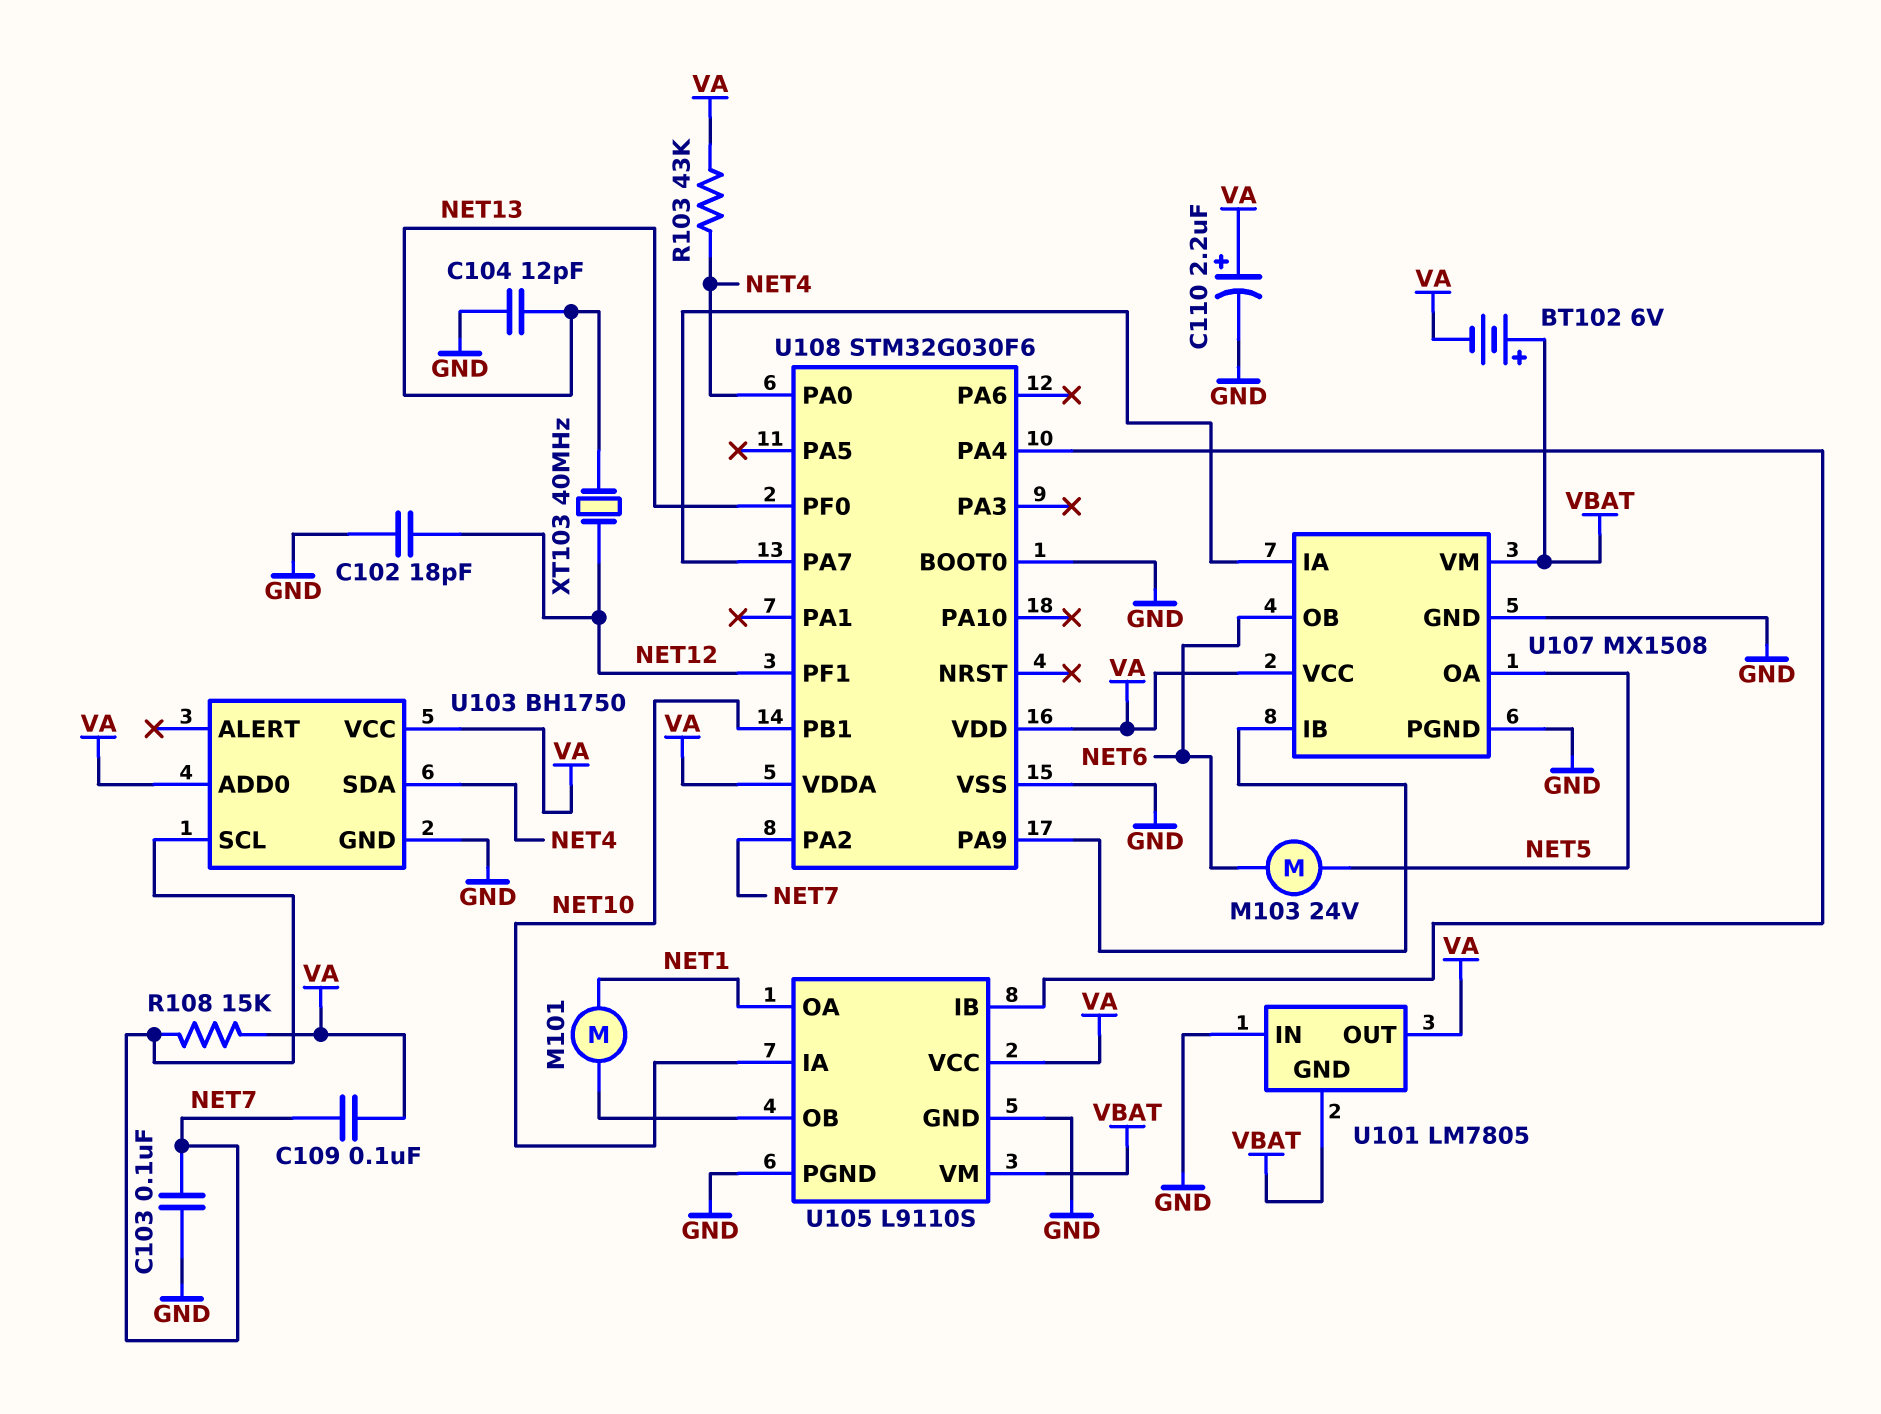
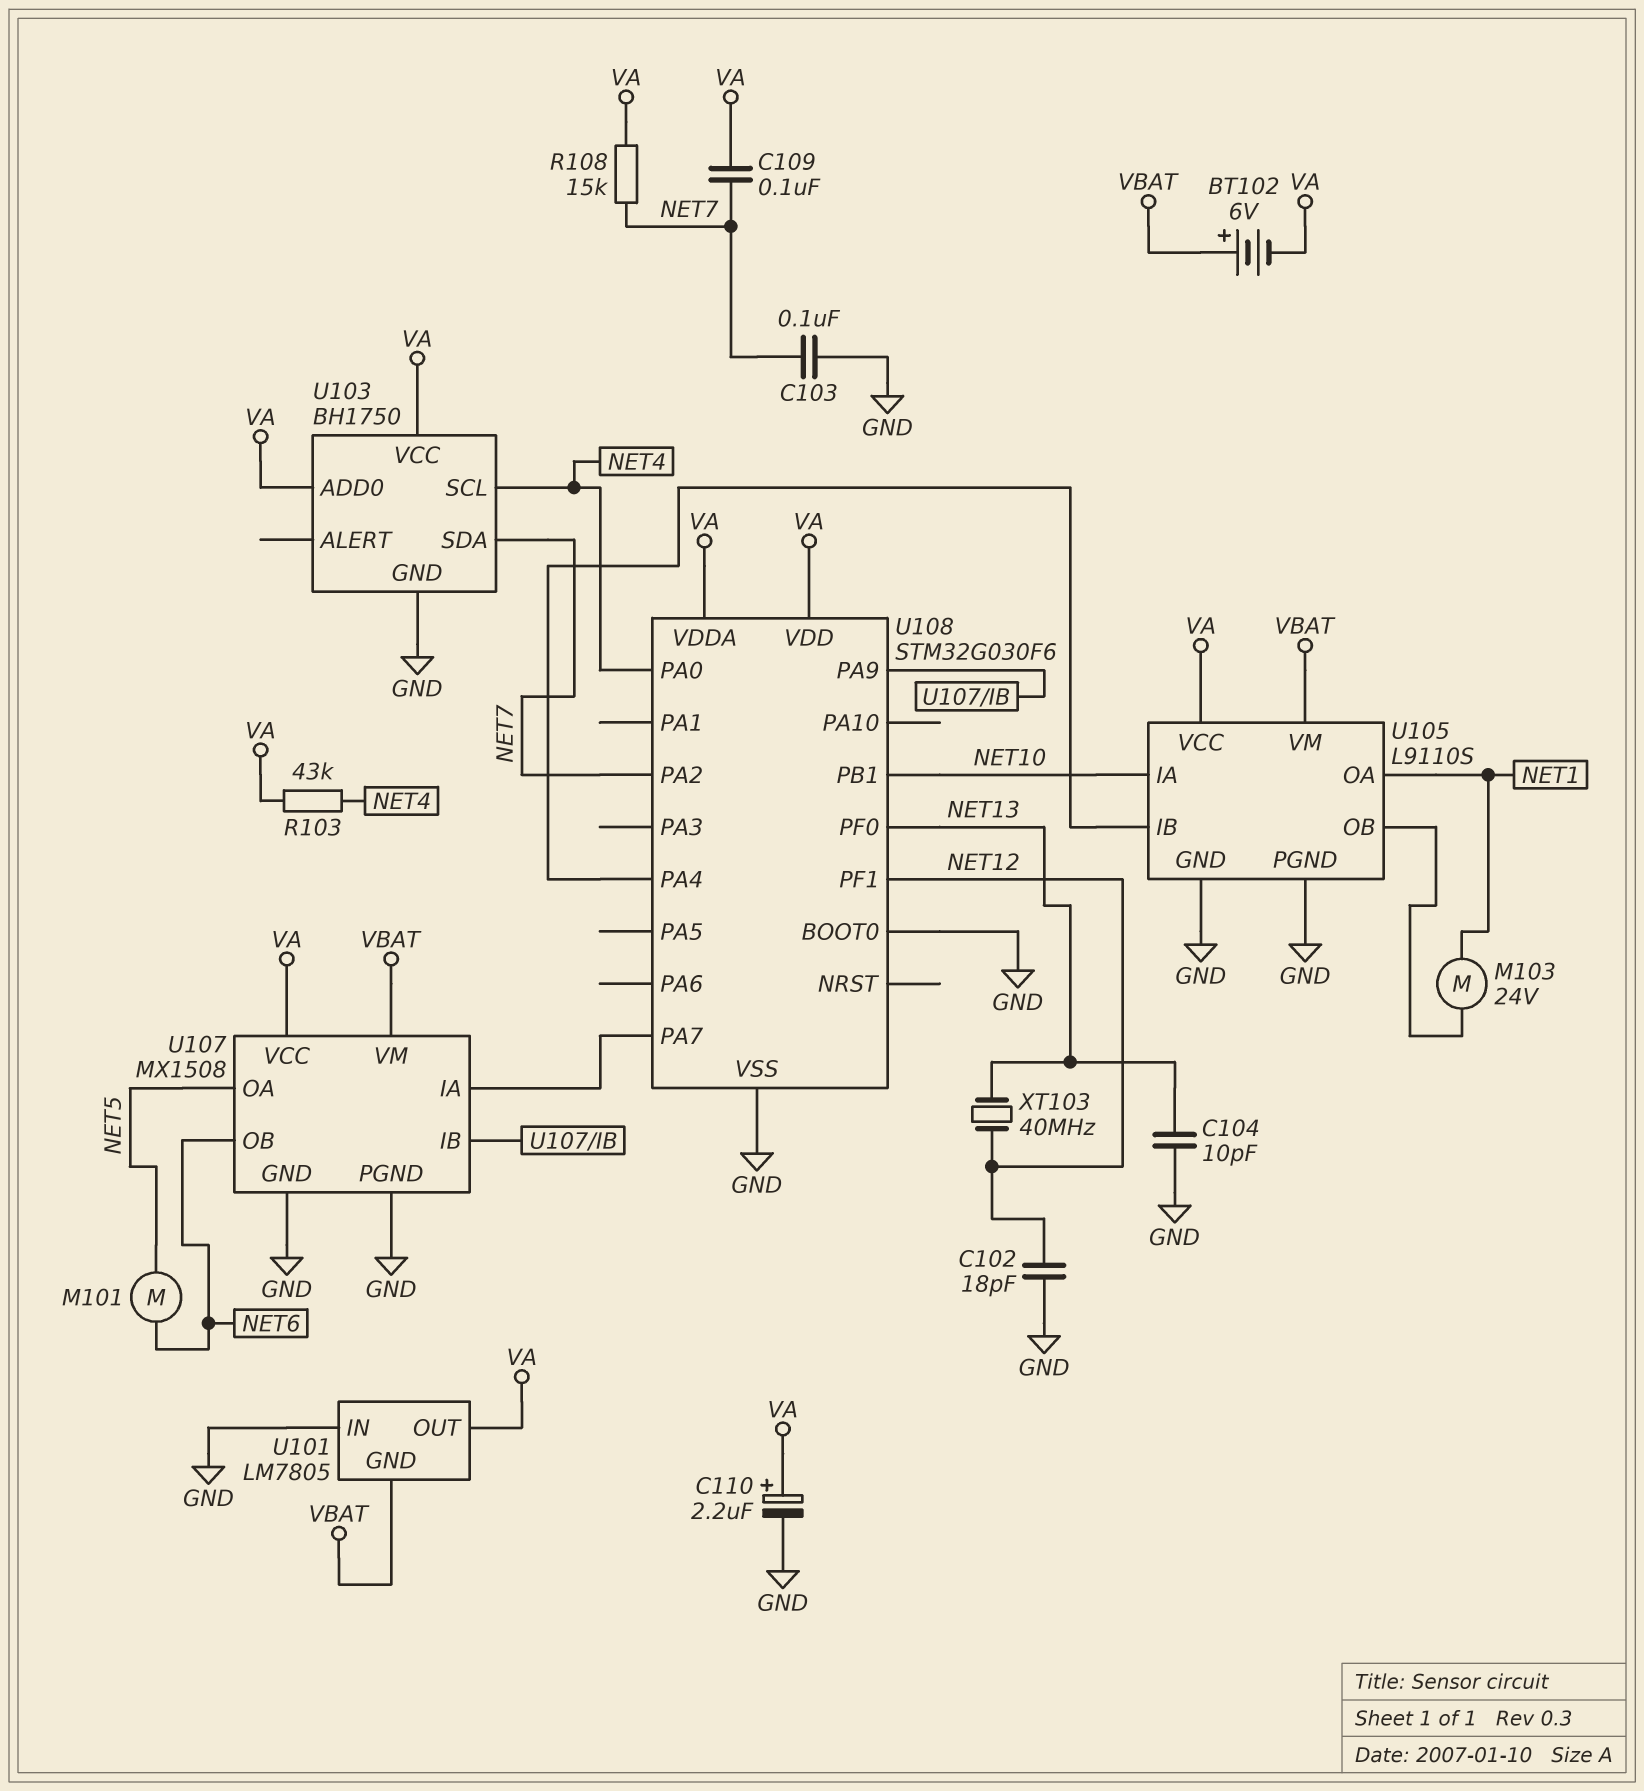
C104: 12pF (GND, NET13) -> 10pF (GND, NET13)
M101: motor (NET1, U105/OB) -> motor (NET5, NET6)
M103: motor 24V (NET5, NET6) -> motor 24V (NET1, U105/OB)
U103 pin SCL: NET7 -> NET4
U103 pin SDA: NET4 -> NET7

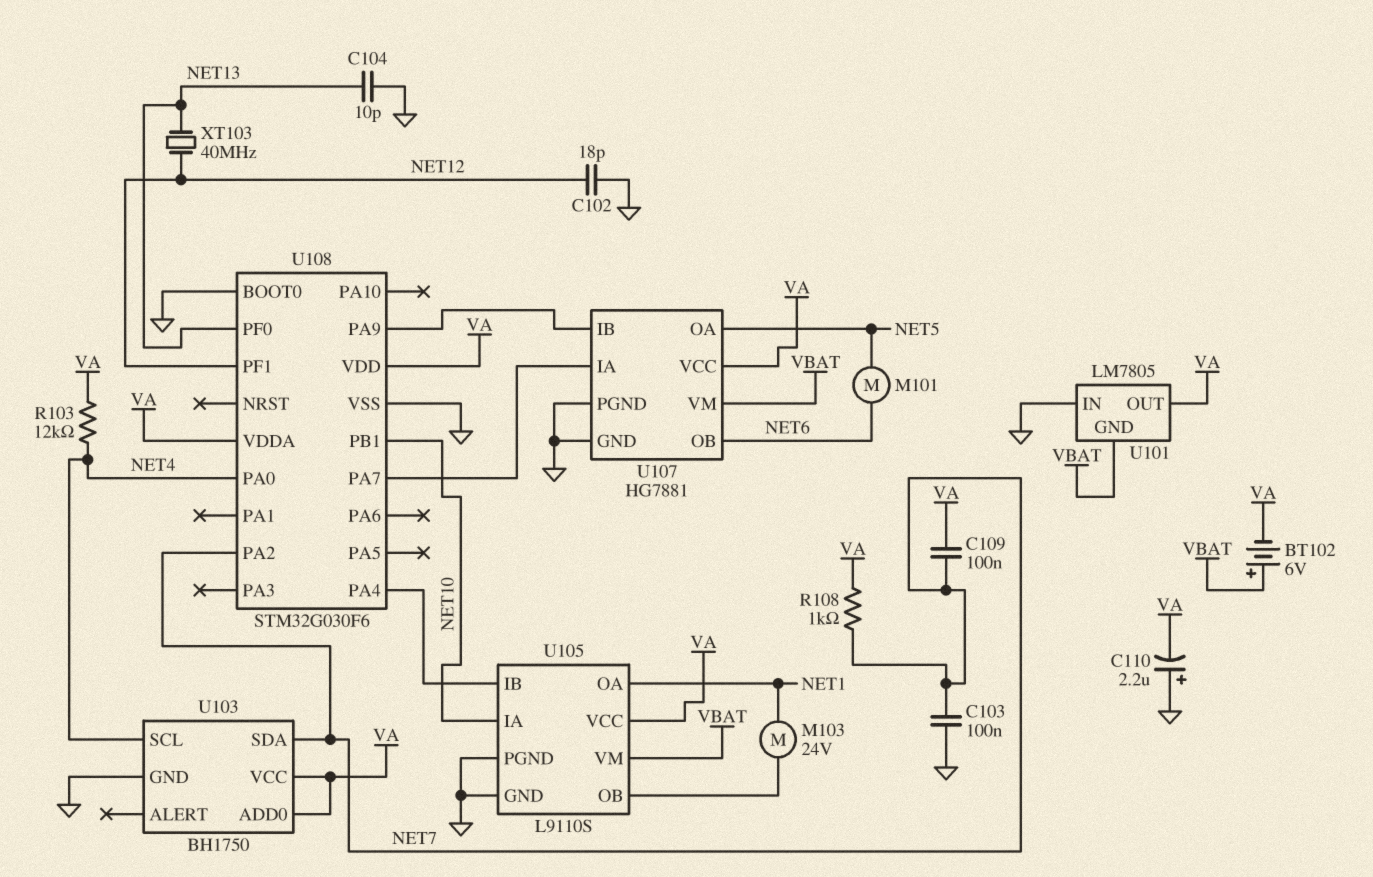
C110: 2.2uF (plus VA, minus GND) -> 2.2uF (plus GND, minus VA)
R103: 43k (NET4, VA) -> 12k (NET4, VA)
R108: 15k (NET7, VA) -> 1k (NET7, VA)
U107: MX1508 -> HG7881

